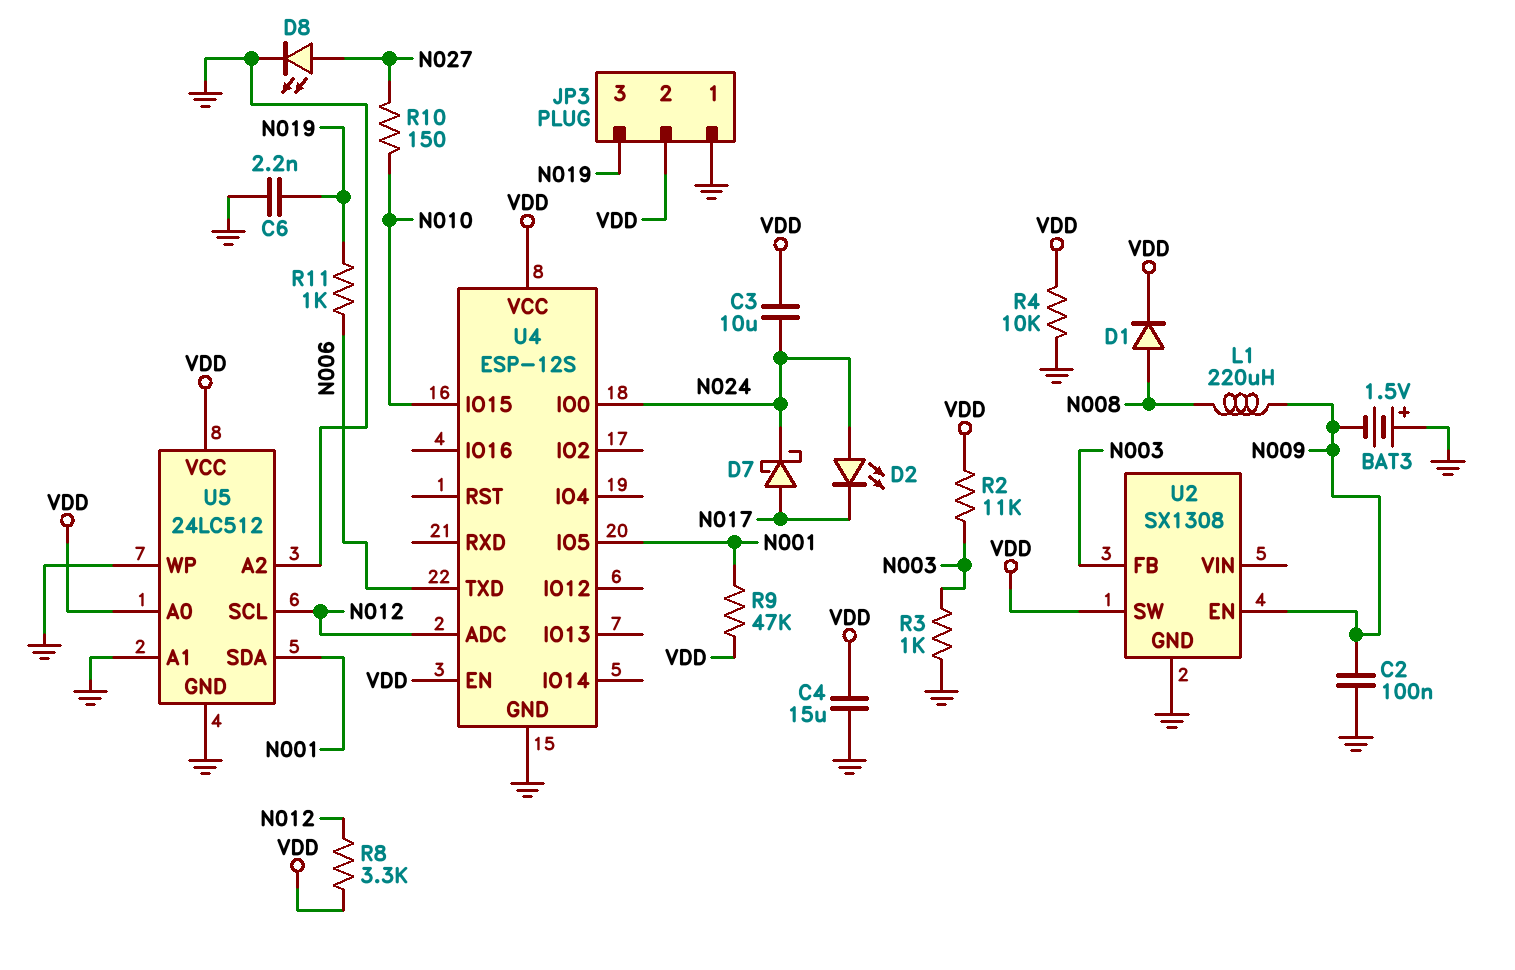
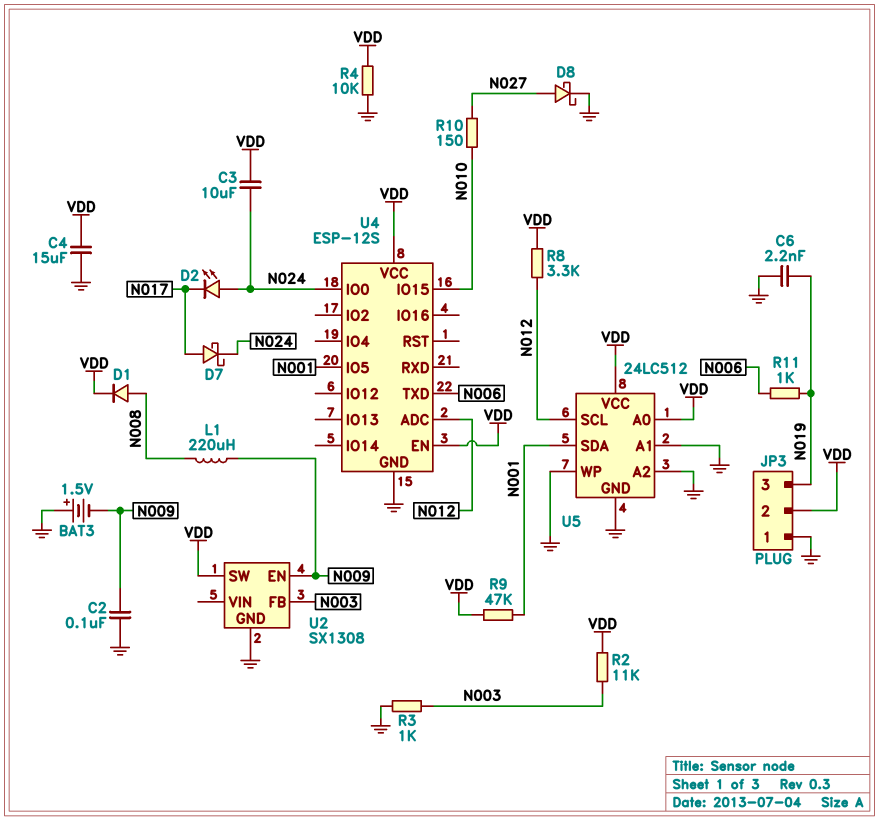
D8: LED (A N027, K GND) -> schottky (A N027, K GND)

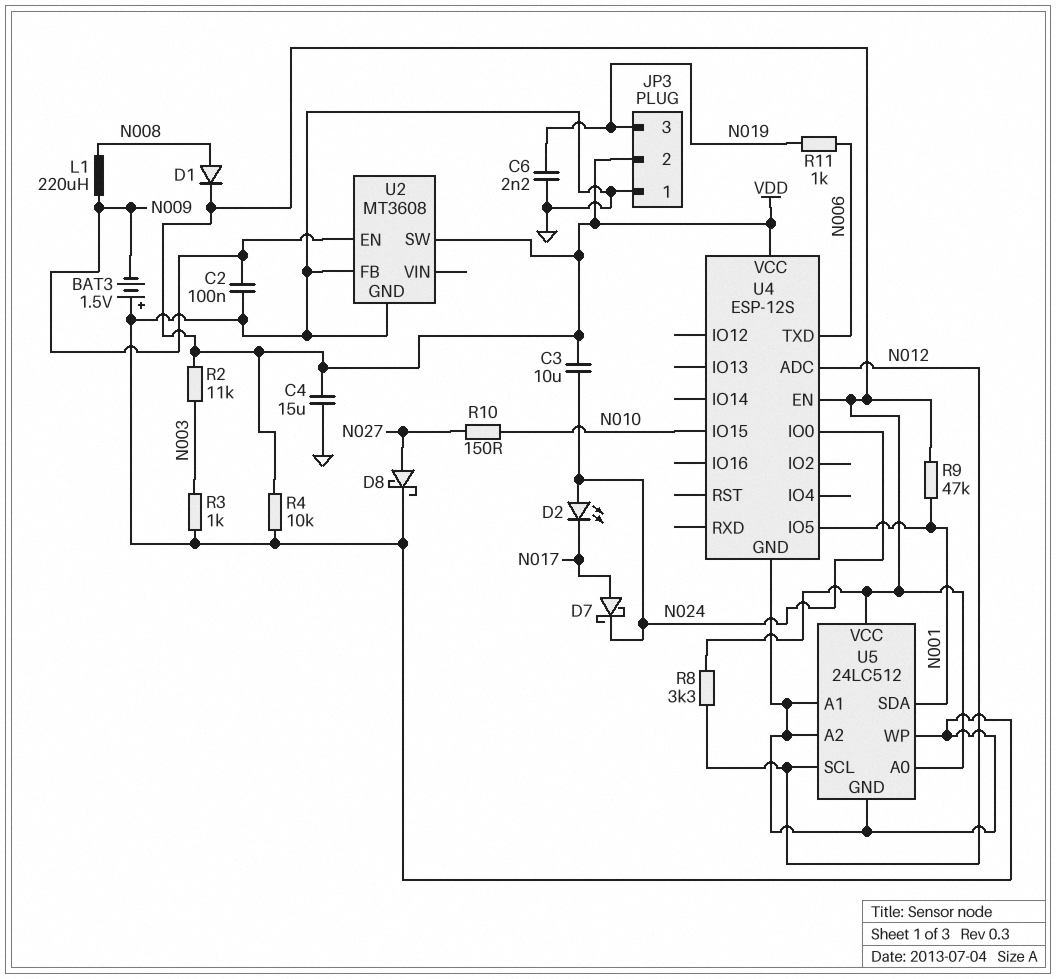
U2: SX1308 -> MT3608
U2 pin FB: N003 -> GND

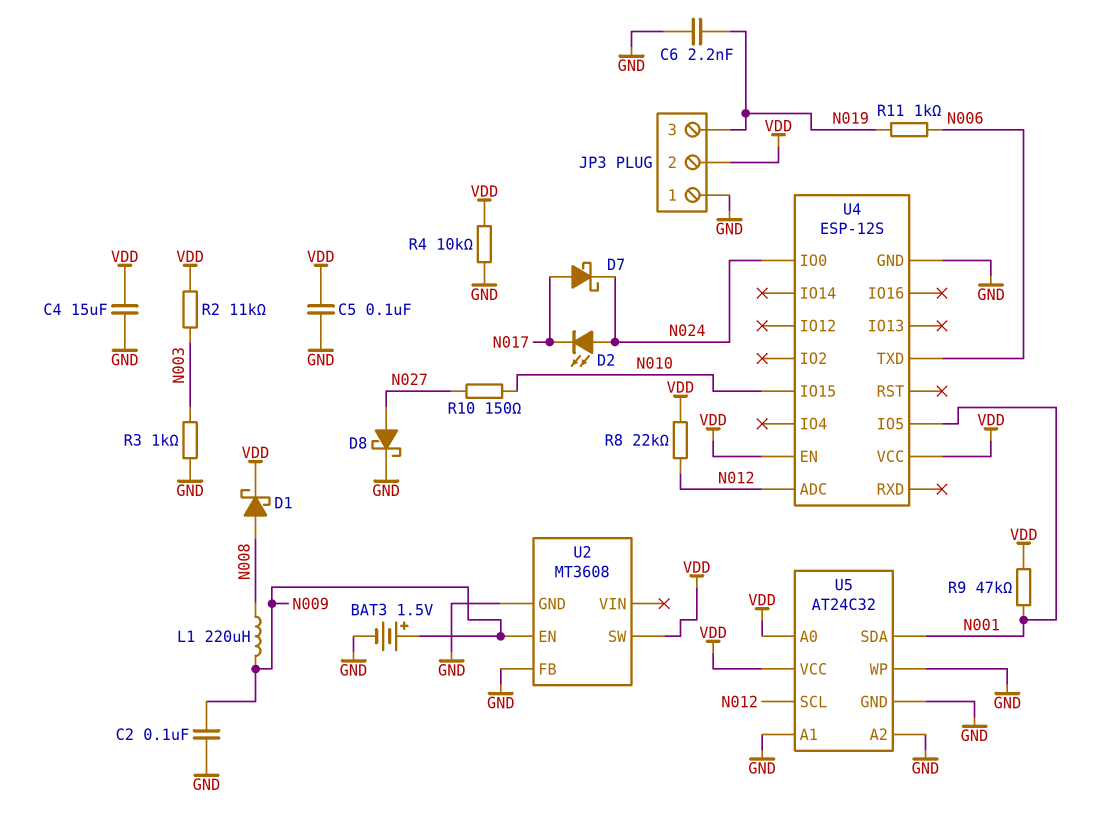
BAT3: 1.5V (plus GND, minus N009) -> 1.5V (plus N009, minus GND)
C3: 10uF (N024, VDD) -> none
C5: none -> 100nF (GND, VDD)
D1: diode (A N008, K VDD) -> schottky (A N008, K VDD)
R8: 3.3k (N012, VDD) -> 22k (N012, VDD)
U5: 24LC512 -> AT24C32

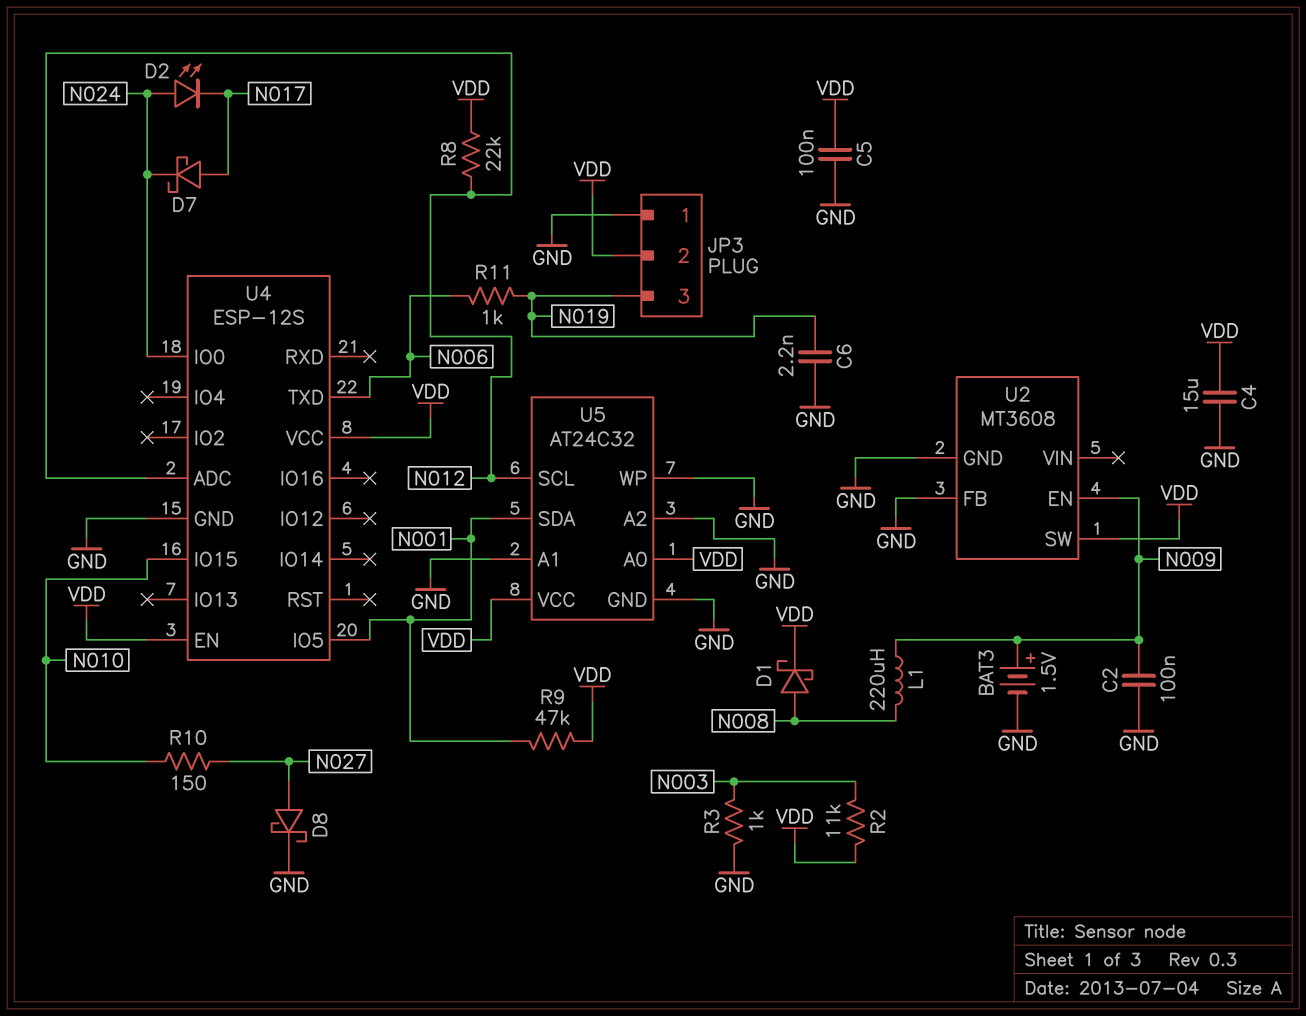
R4: 10k (GND, VDD) -> none

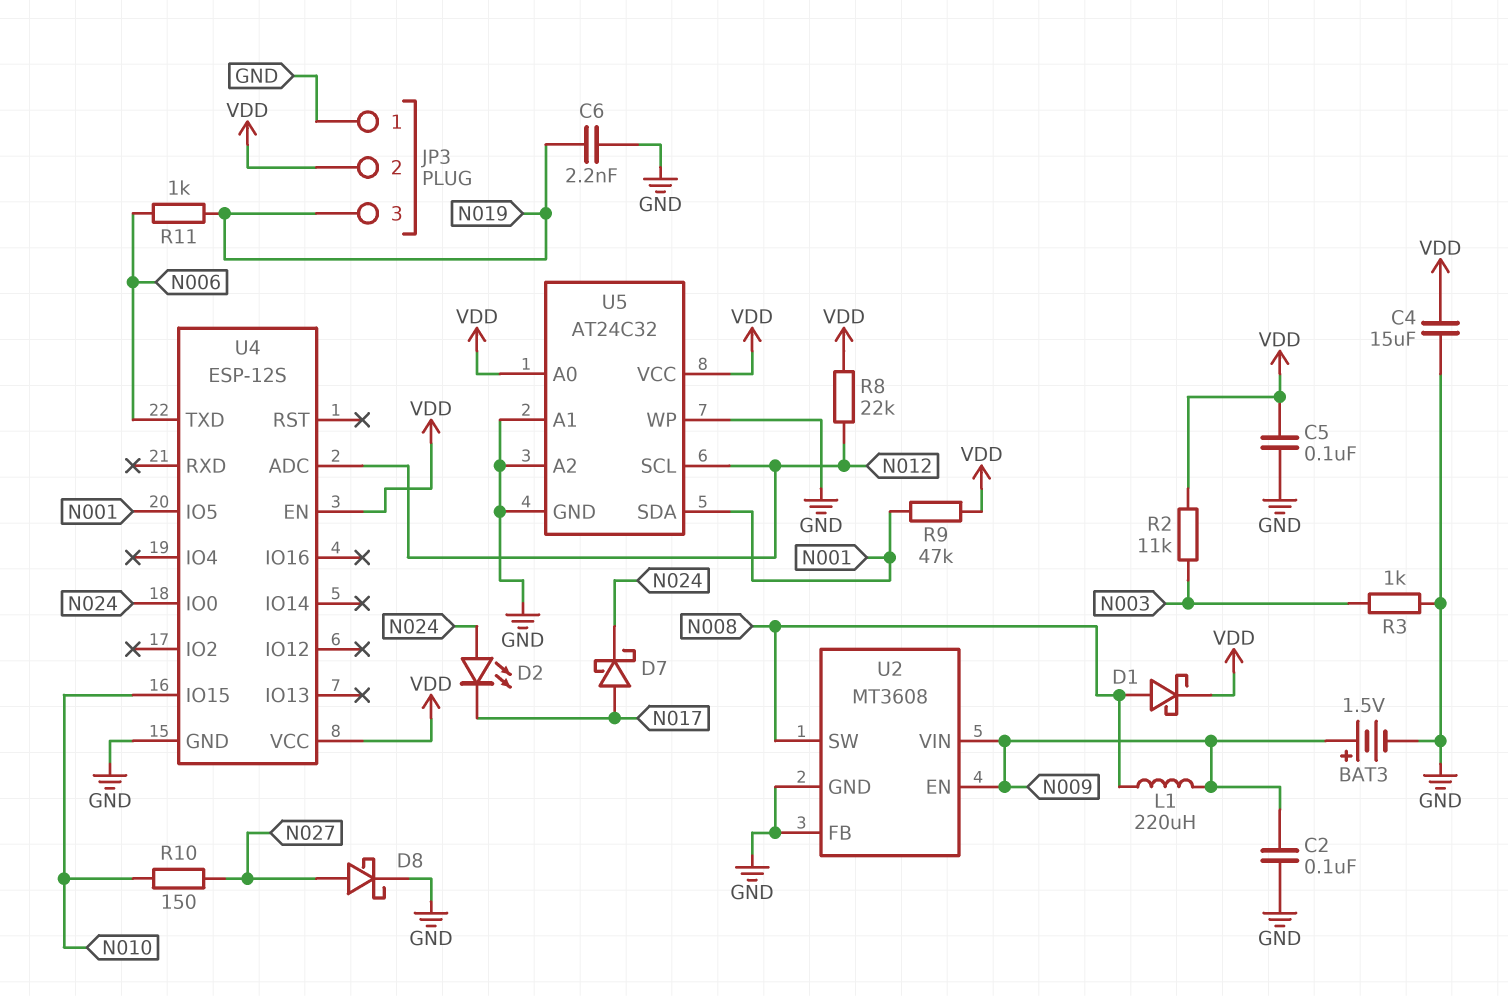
U2 pin SW: VDD -> N008
U2 pin VIN: none -> N009

